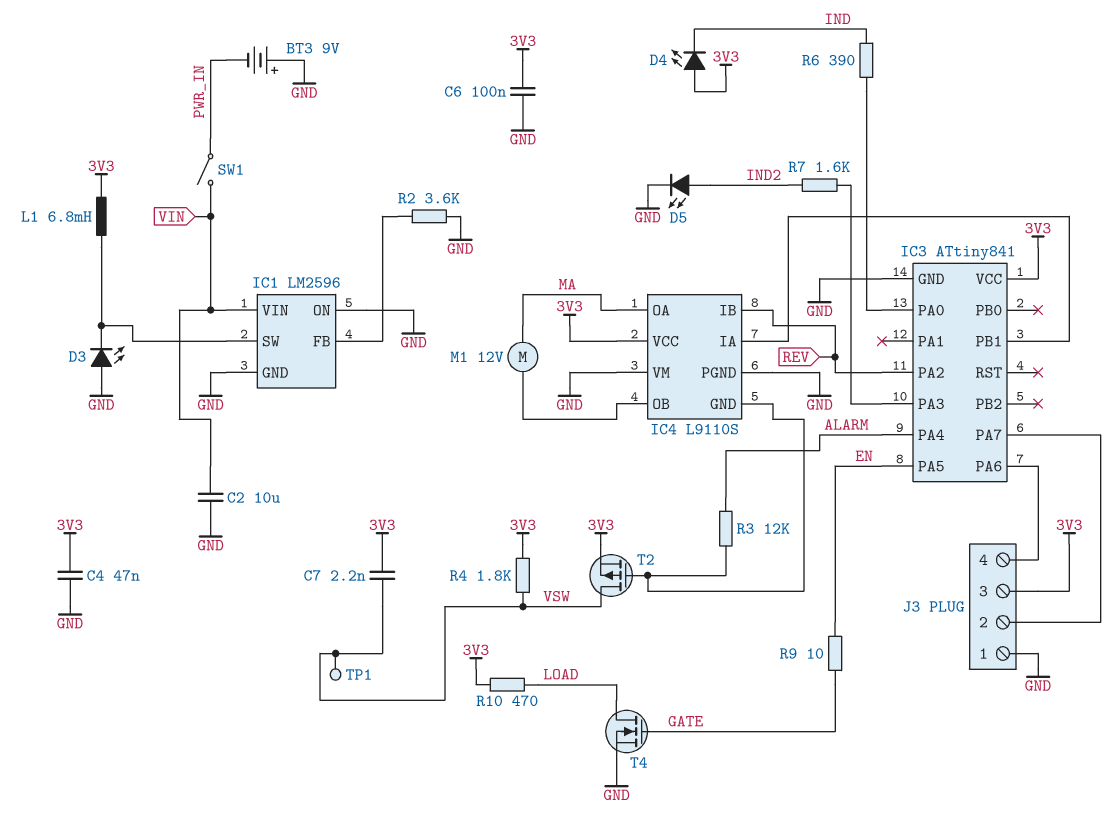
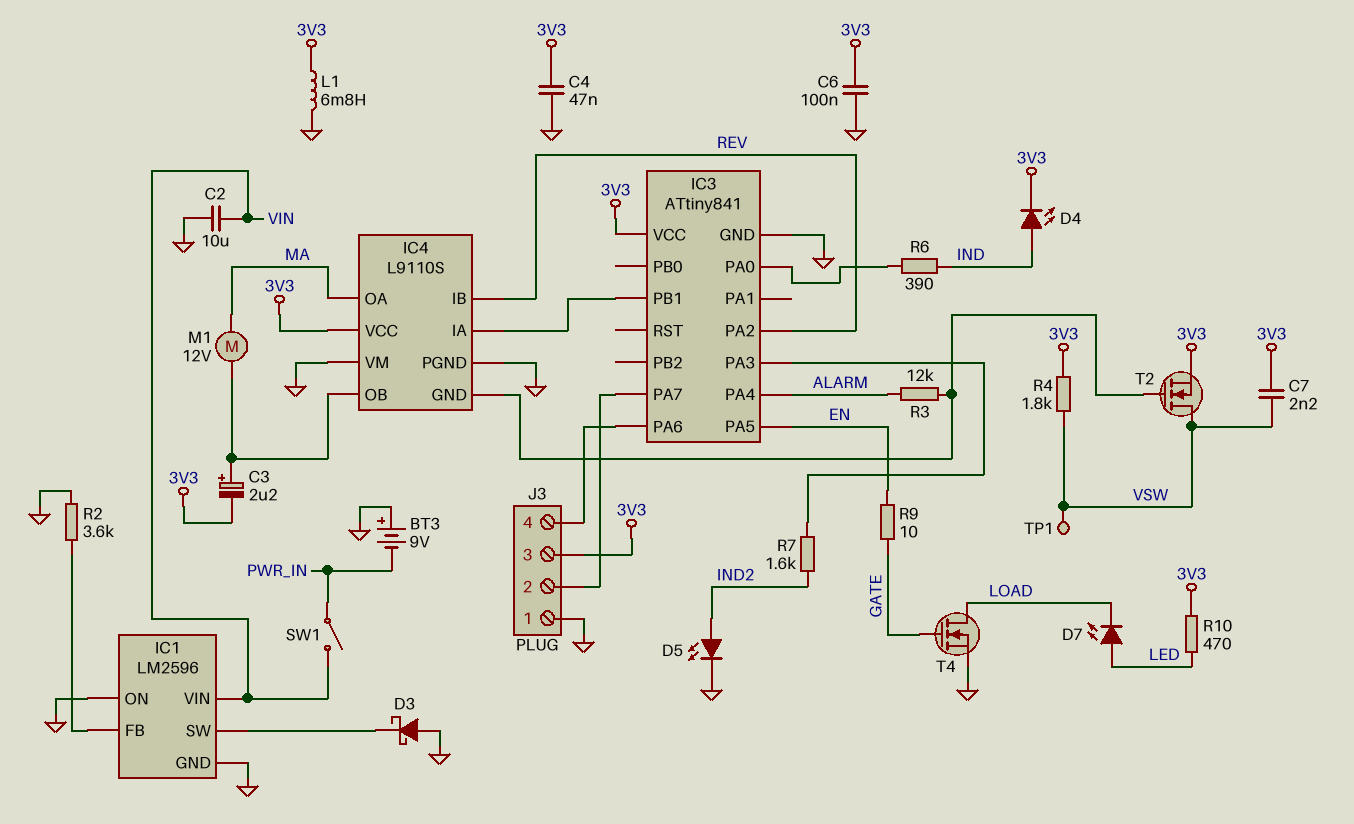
C3: none -> 2.2uF (plus IC4/OB, minus 3V3)
D3: LED (A GND, K IC1/SW) -> schottky (A GND, K IC1/SW)
D4: LED (A 3V3, K IND) -> LED (A IND, K 3V3)
D7: none -> LED (A LED, K LOAD)
L1: 6.8mH (3V3, IC1/SW) -> 6.8mH (3V3, GND)
R10: 470 (3V3, LOAD) -> 470 (3V3, LED)
T2: PMOS (G IC4/GND, D VSW, S 3V3) -> NMOS (G IC4/GND, D VSW, S 3V3)

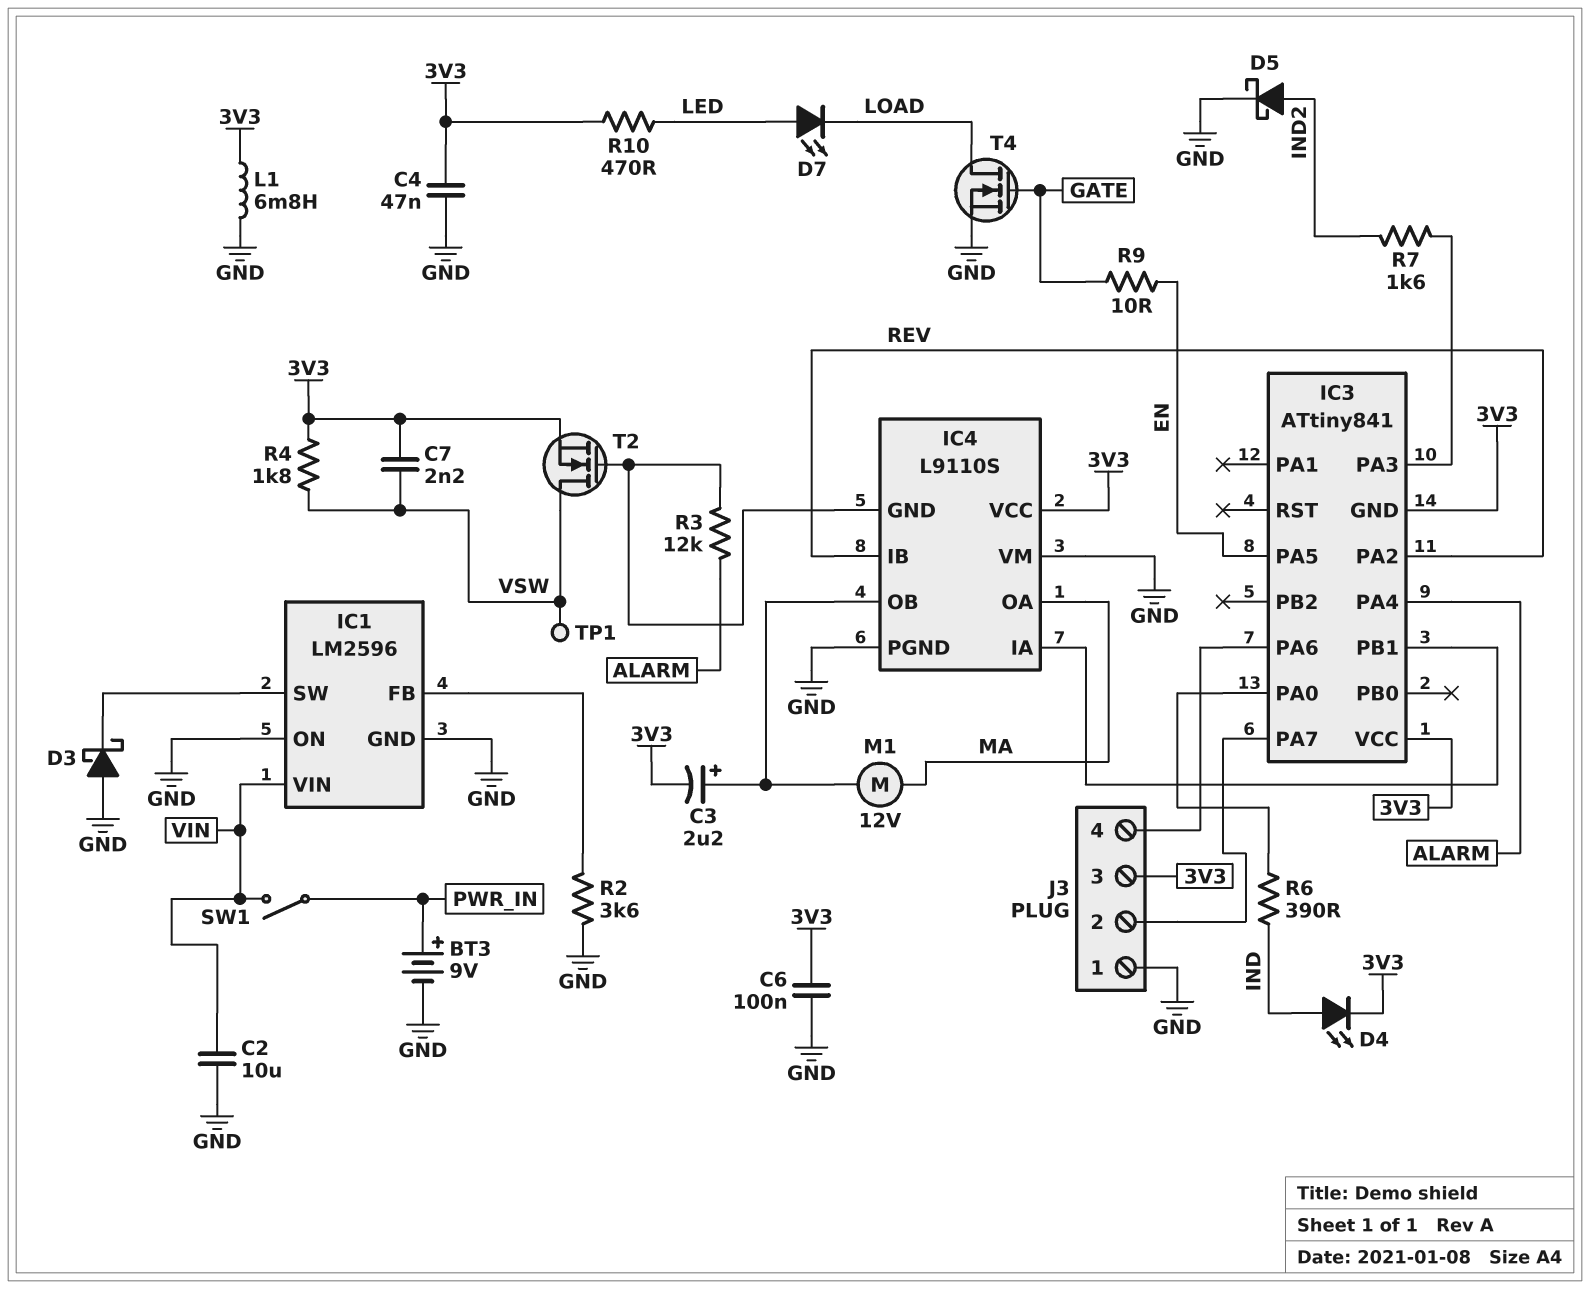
BT3: 9V (plus GND, minus PWR_IN) -> 9V (plus PWR_IN, minus GND)
D5: LED (A IND2, K GND) -> schottky (A IND2, K GND)
IC3 pin GND: GND -> 3V3

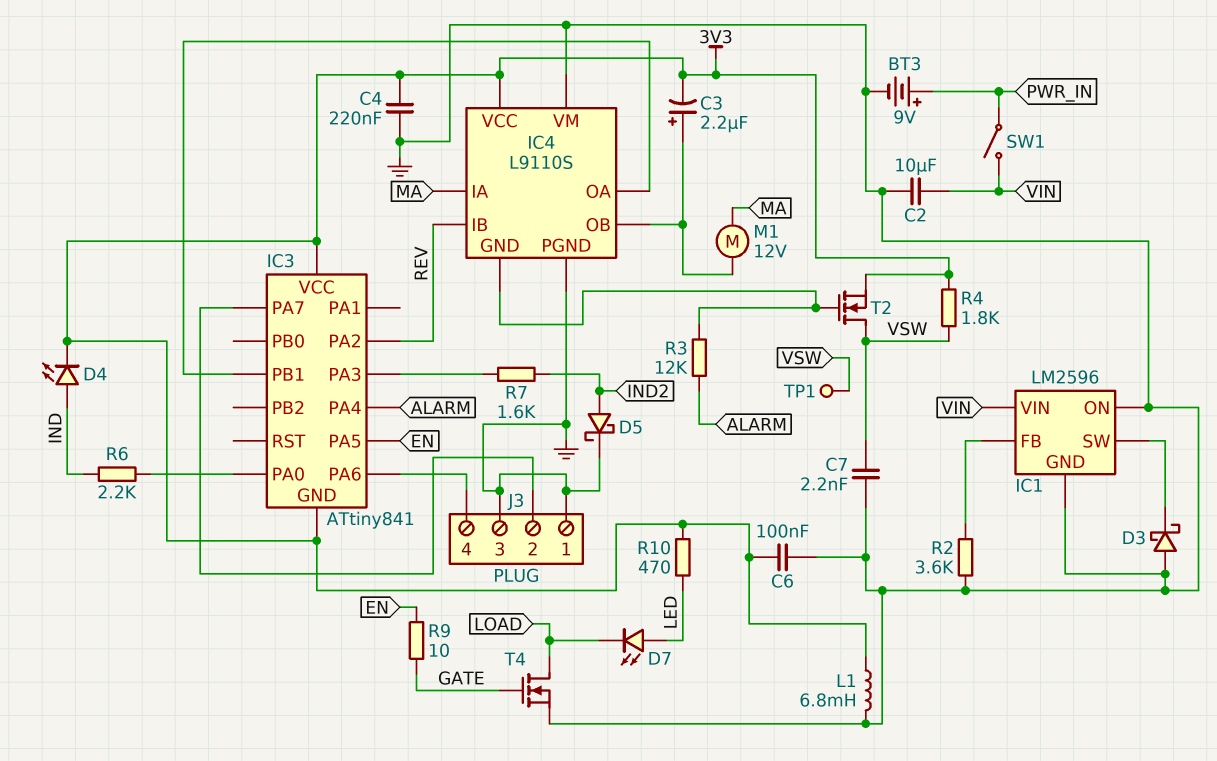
C4: 47nF (3V3, GND) -> 220nF (3V3, GND)
C7: 2.2nF (3V3, VSW) -> 2.2nF (GND, VSW)
IC4 pin IA: IC3/PB1 -> MA
IC4 pin OA: MA -> IC3/PB1
J3 pin 3: 3V3 -> GND
R6: 390 (IC3/PA0, IND) -> 2.2k (IC3/PA0, IND)

